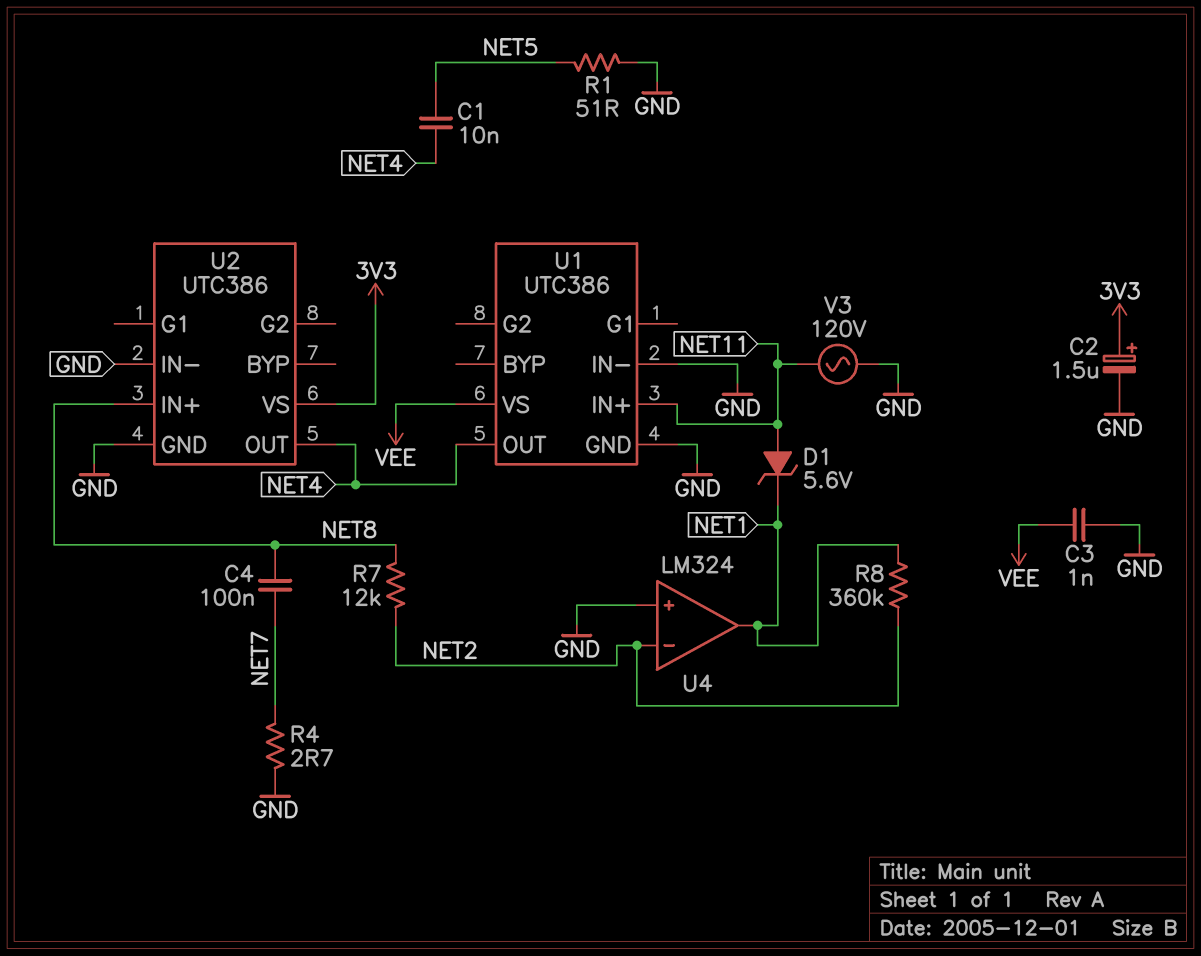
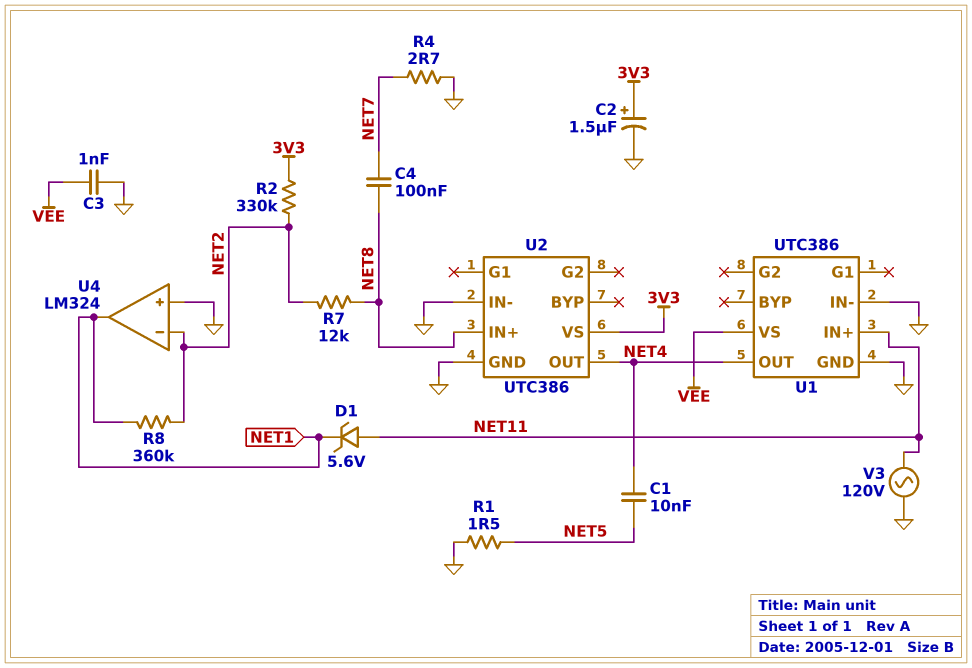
R1: 51 (GND, NET5) -> 1.5 (GND, NET5)
R2: none -> 330k (3V3, NET2)

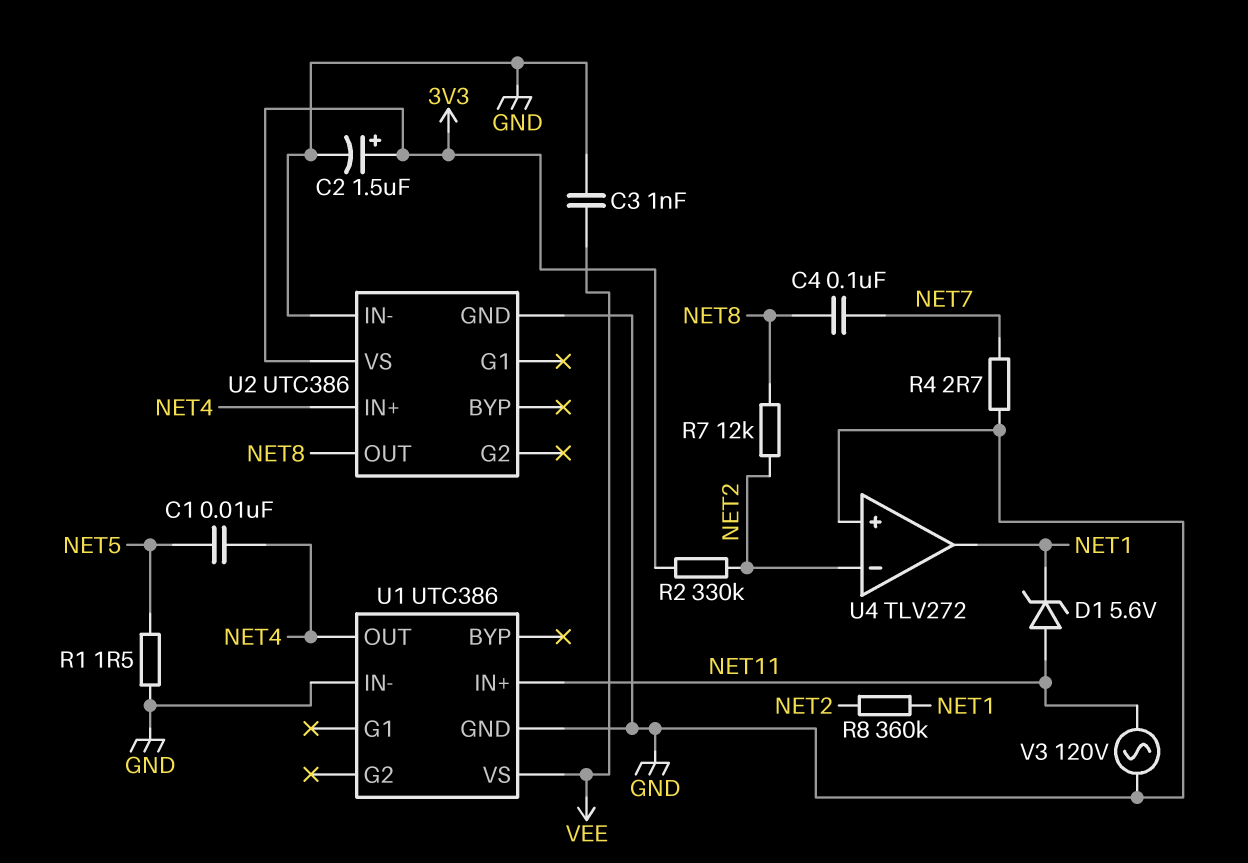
U2 pin IN+: NET8 -> NET4
U2 pin OUT: NET4 -> NET8
U4: LM324 -> TLV272

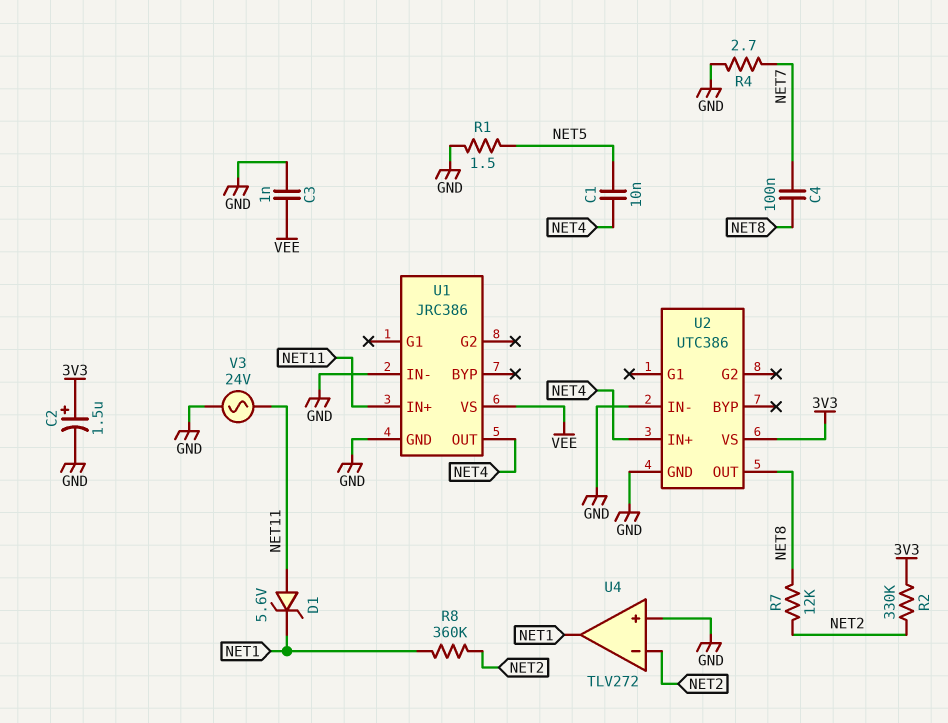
U1: UTC386 -> JRC386
V3: AC 120V (GND, NET11) -> AC 24V (GND, NET11)

